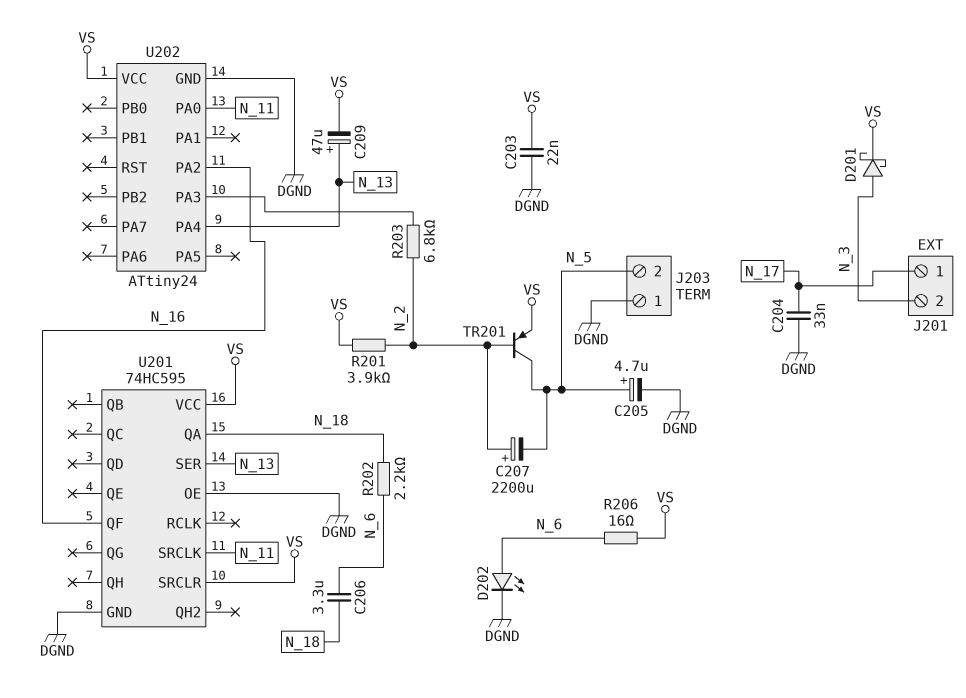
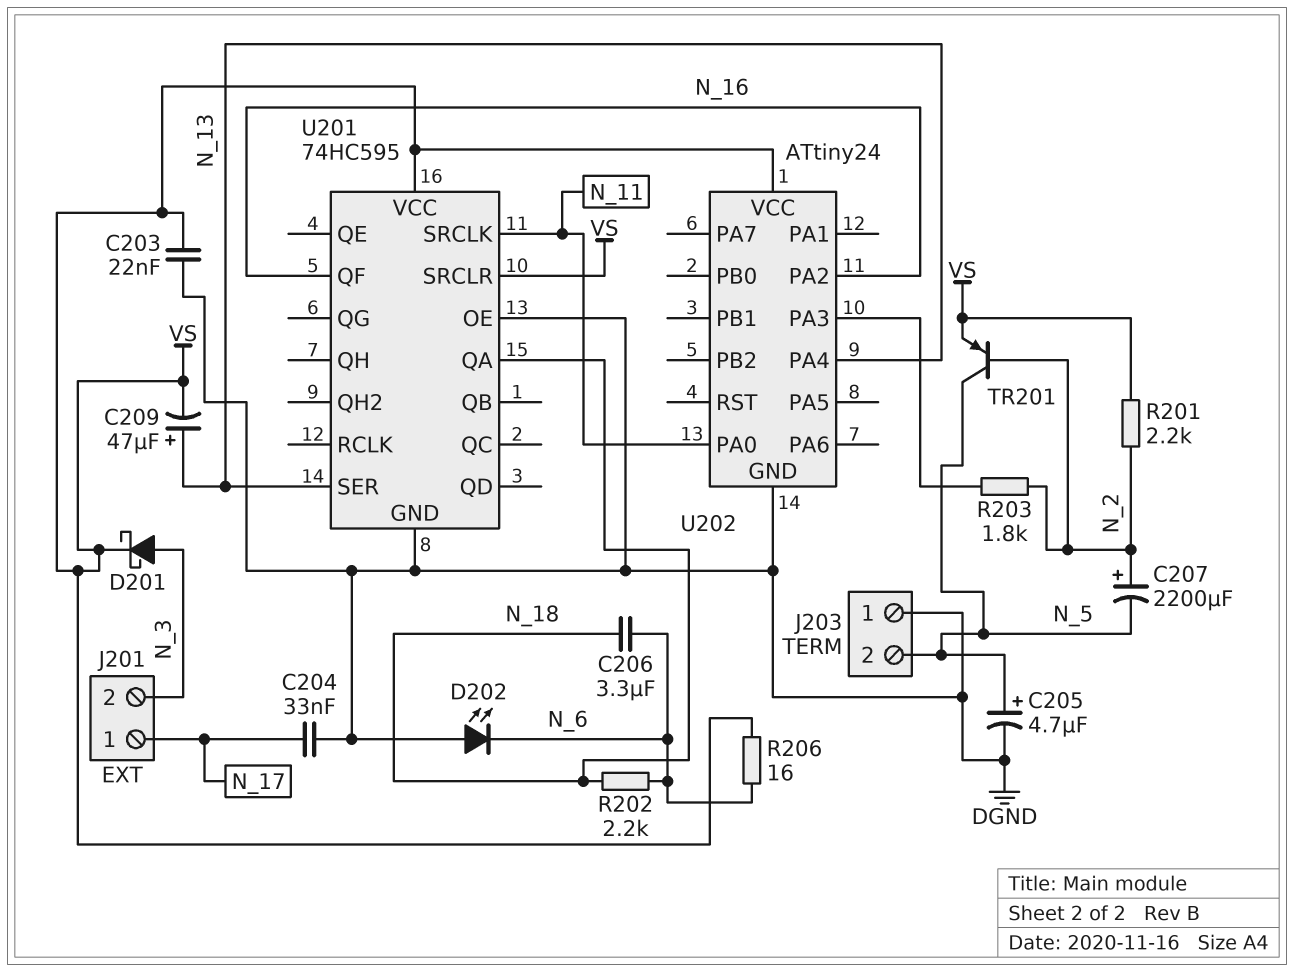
D202: LED (A N_6, K DGND) -> LED (A DGND, K N_6)
R201: 3.9k (N_2, VS) -> 2.2k (N_2, VS)
R203: 6.8k (N_2, U202/PA3) -> 1.8k (N_2, U202/PA3)

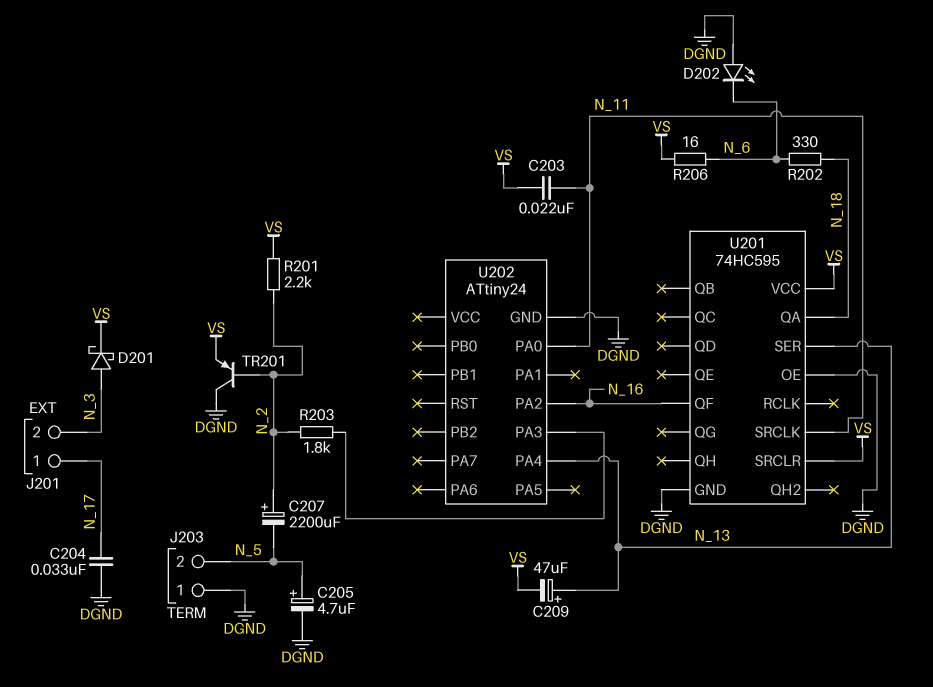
C203: 22nF (DGND, VS) -> 22nF (N_11, VS)
C206: 3.3uF (N_6, N_18) -> none
R202: 2.2k (N_6, N_18) -> 330 (N_6, N_18)
TR201: PNP (B N_2, C N_5, E VS) -> PNP (B N_2, C DGND, E VS)
U202 pin VCC: VS -> none

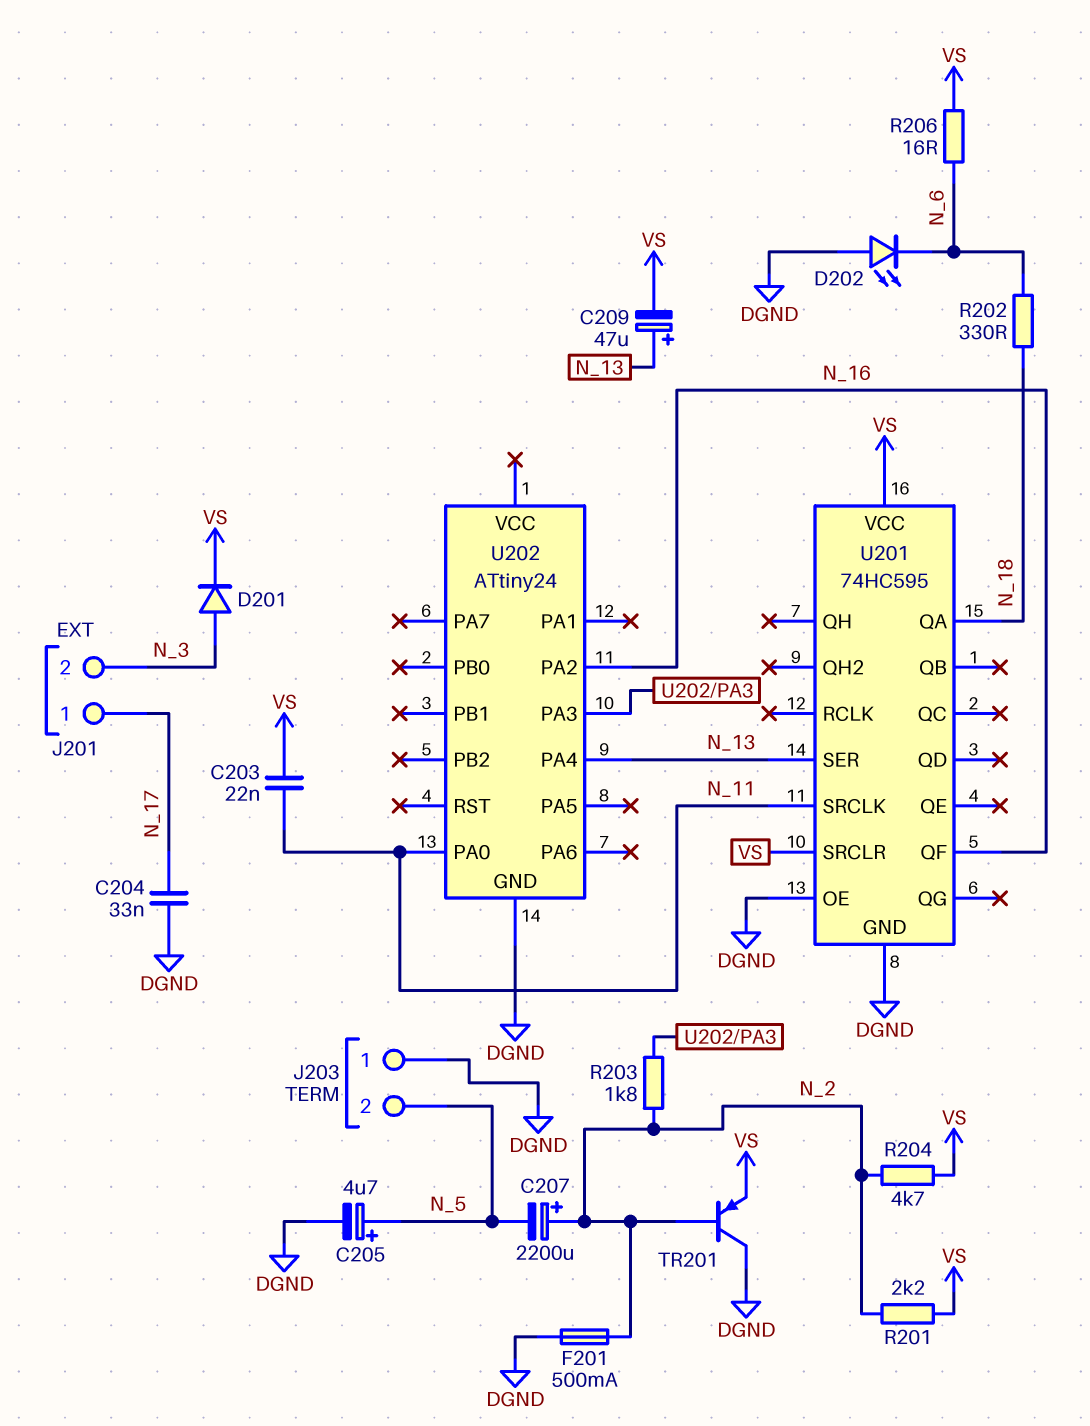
D201: schottky (A N_3, K VS) -> diode (A N_3, K VS)
F201: none -> 500mA (DGND, N_2)
R204: none -> 4.7k (N_2, VS)

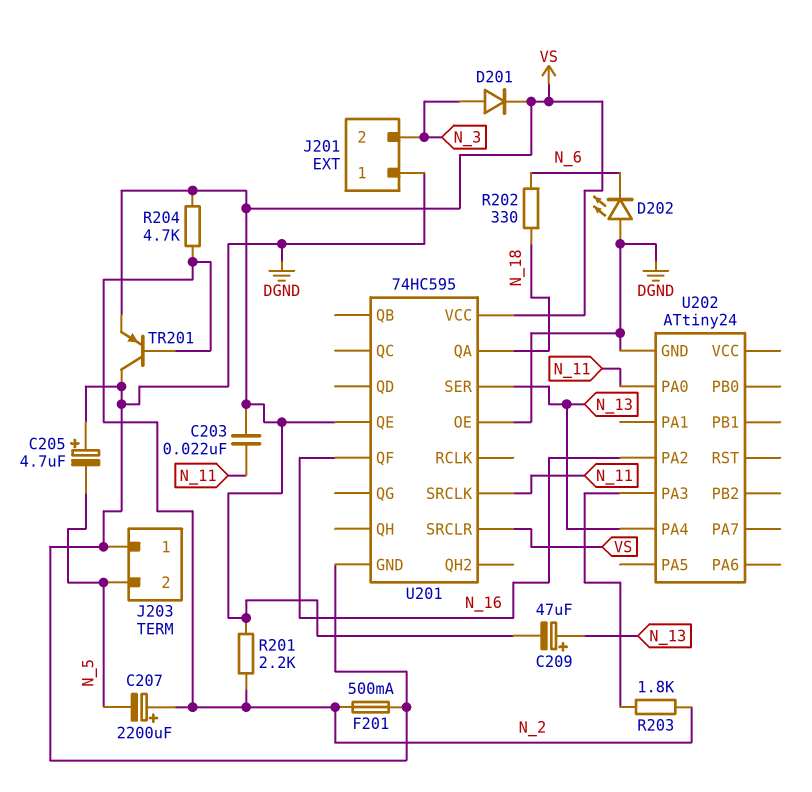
C204: 33nF (DGND, N_17) -> none
C205: 4.7uF (plus N_5, minus DGND) -> 4.7uF (plus DGND, minus N_5)
J201 pin 1: N_17 -> DGND
R206: 16 (N_6, VS) -> none
U201 pin QE: none -> VS

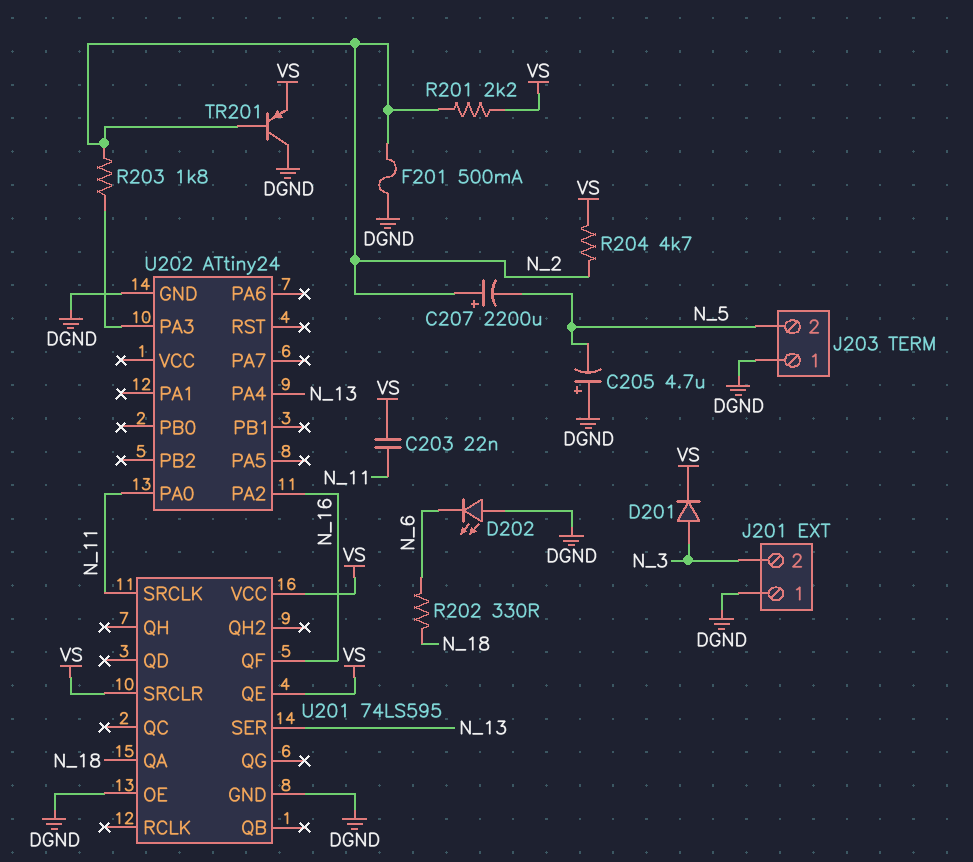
C209: 47uF (plus N_13, minus VS) -> none
U201: 74HC595 -> 74LS595

